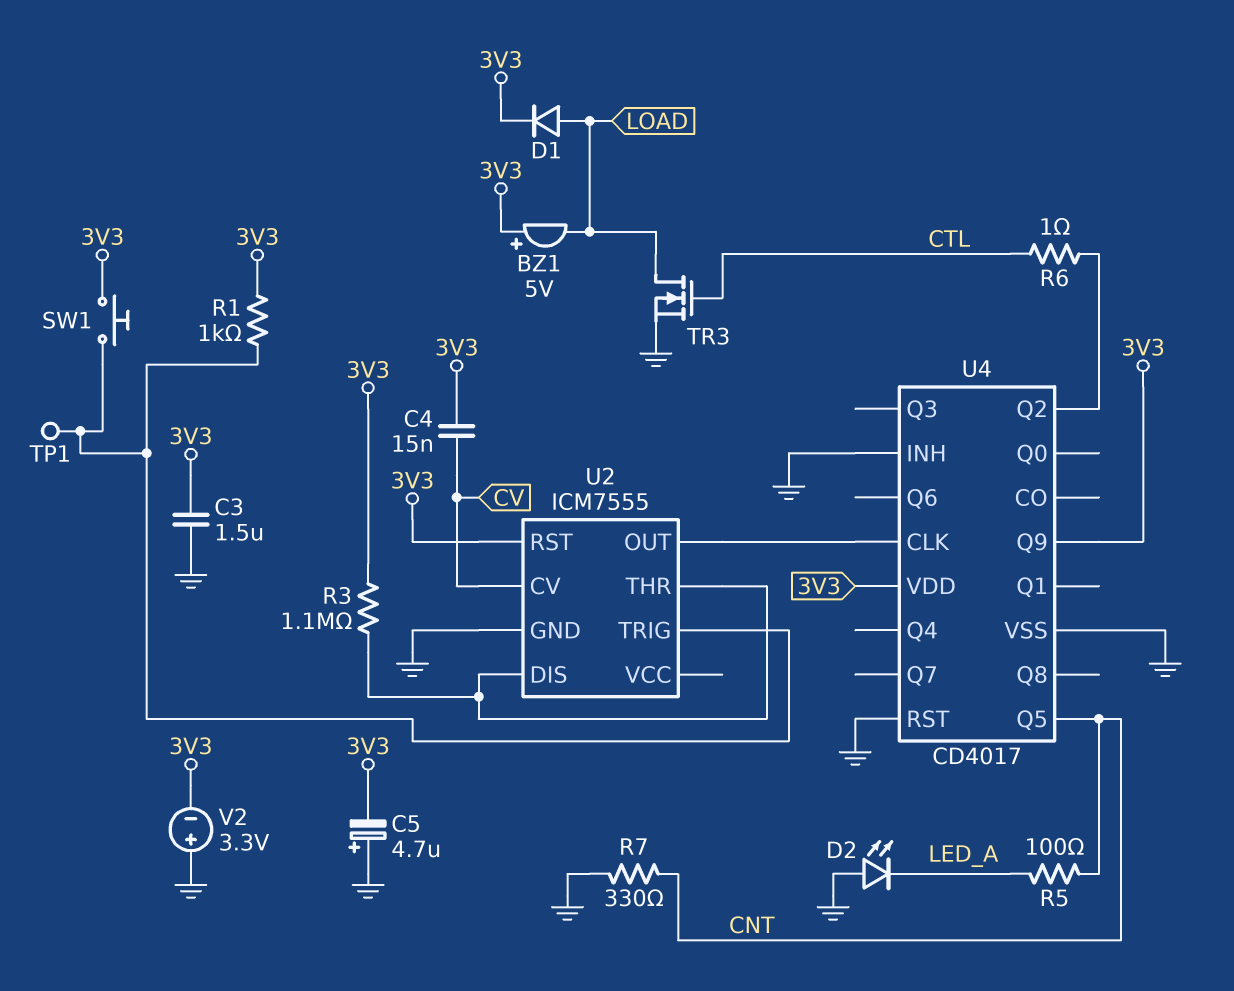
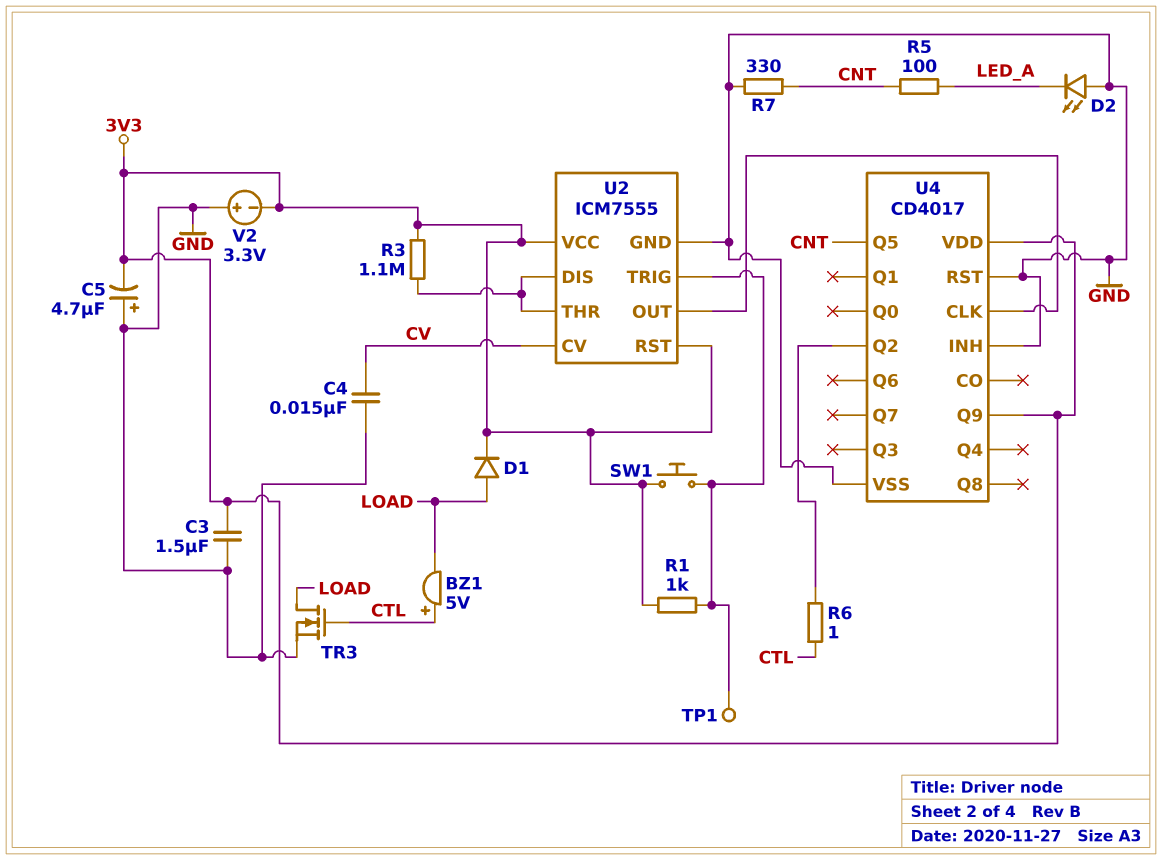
BZ1: buzzer 5V (plus 3V3, minus LOAD) -> buzzer 5V (plus CTL, minus LOAD)
C4: 15nF (3V3, CV) -> 15nF (CV, GND)
U2 pin VCC: none -> 3V3

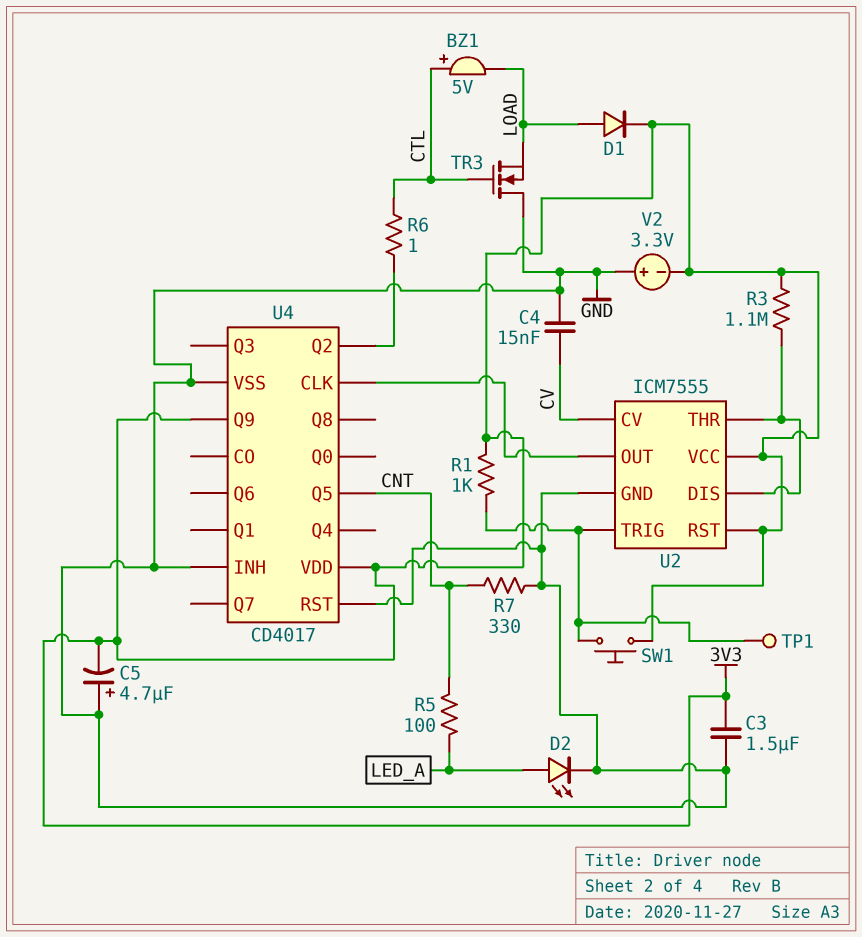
D2: LED (A GND, K LED_A) -> LED (A LED_A, K GND)
TR3: NMOS (G CTL, D LOAD, S GND) -> NMOS (G CTL, D GND, S LOAD)

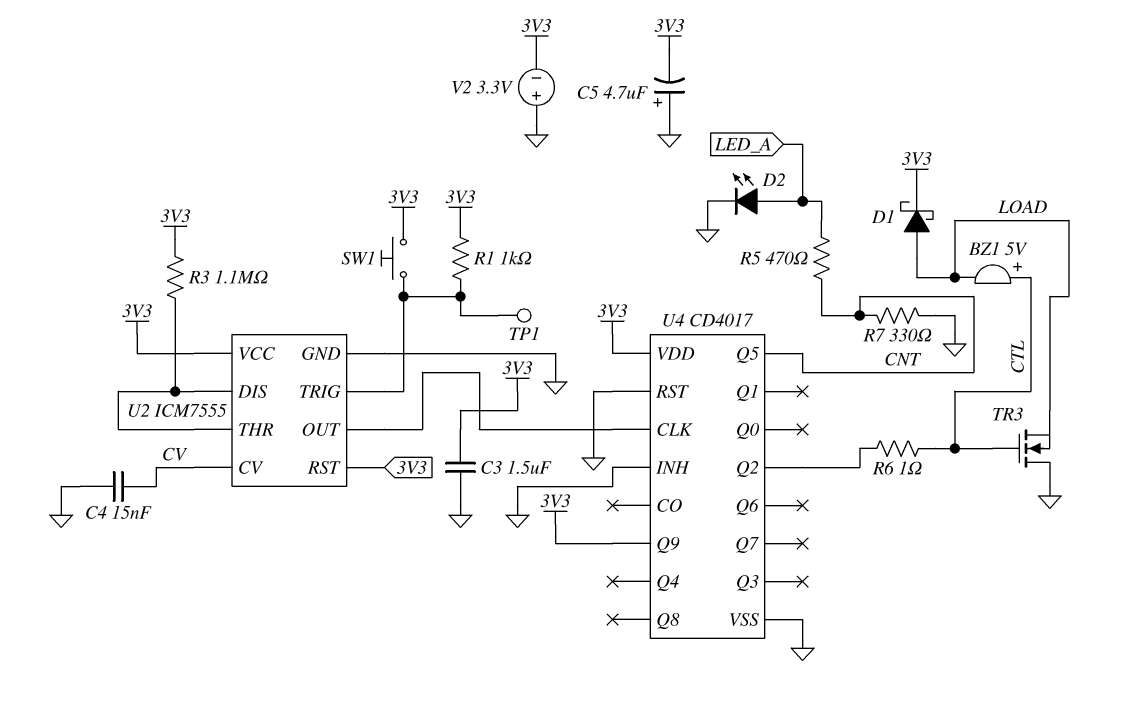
D1: diode (A LOAD, K 3V3) -> schottky (A LOAD, K 3V3)
R5: 100 (CNT, LED_A) -> 470 (CNT, LED_A)

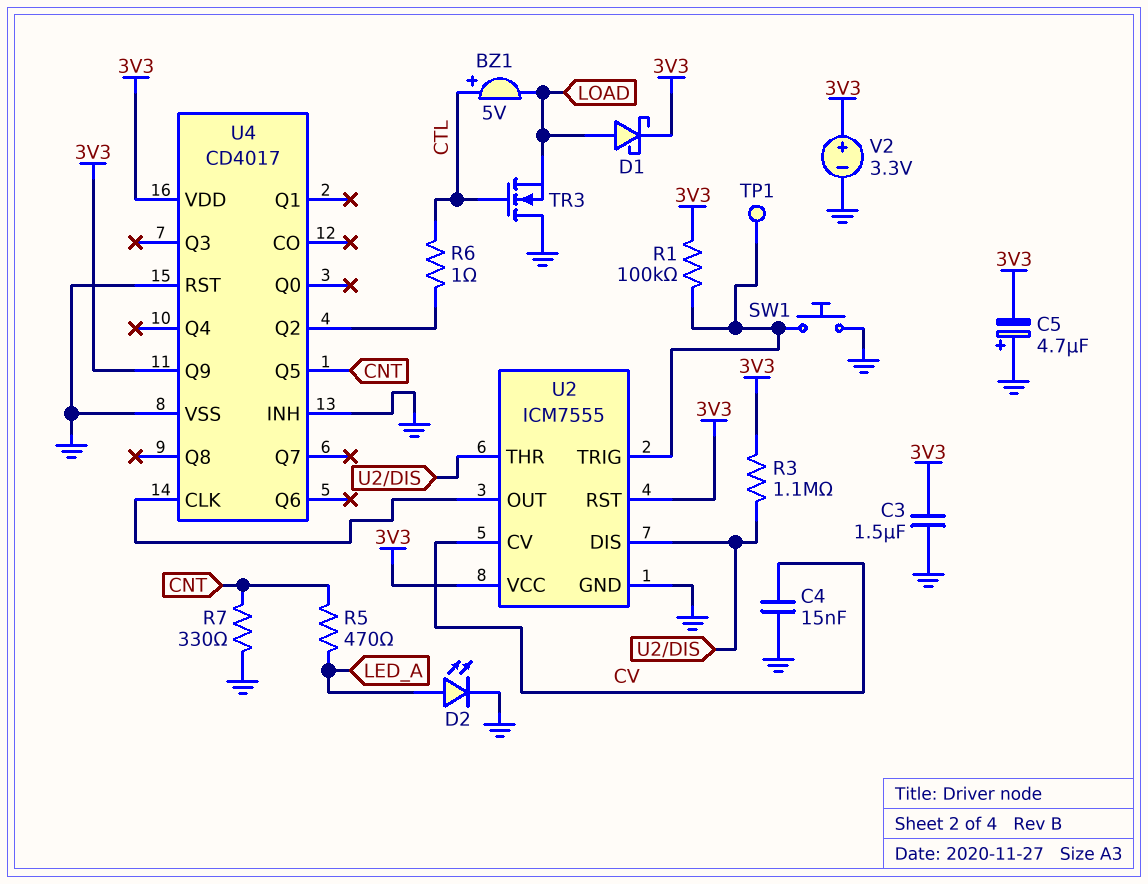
R1: 1k (3V3, U2/TRIG) -> 100k (3V3, U2/TRIG)
SW1: button (3V3, U2/TRIG) -> button (GND, U2/TRIG)
V2: 3.3V (plus GND, minus 3V3) -> 3.3V (plus 3V3, minus GND)

